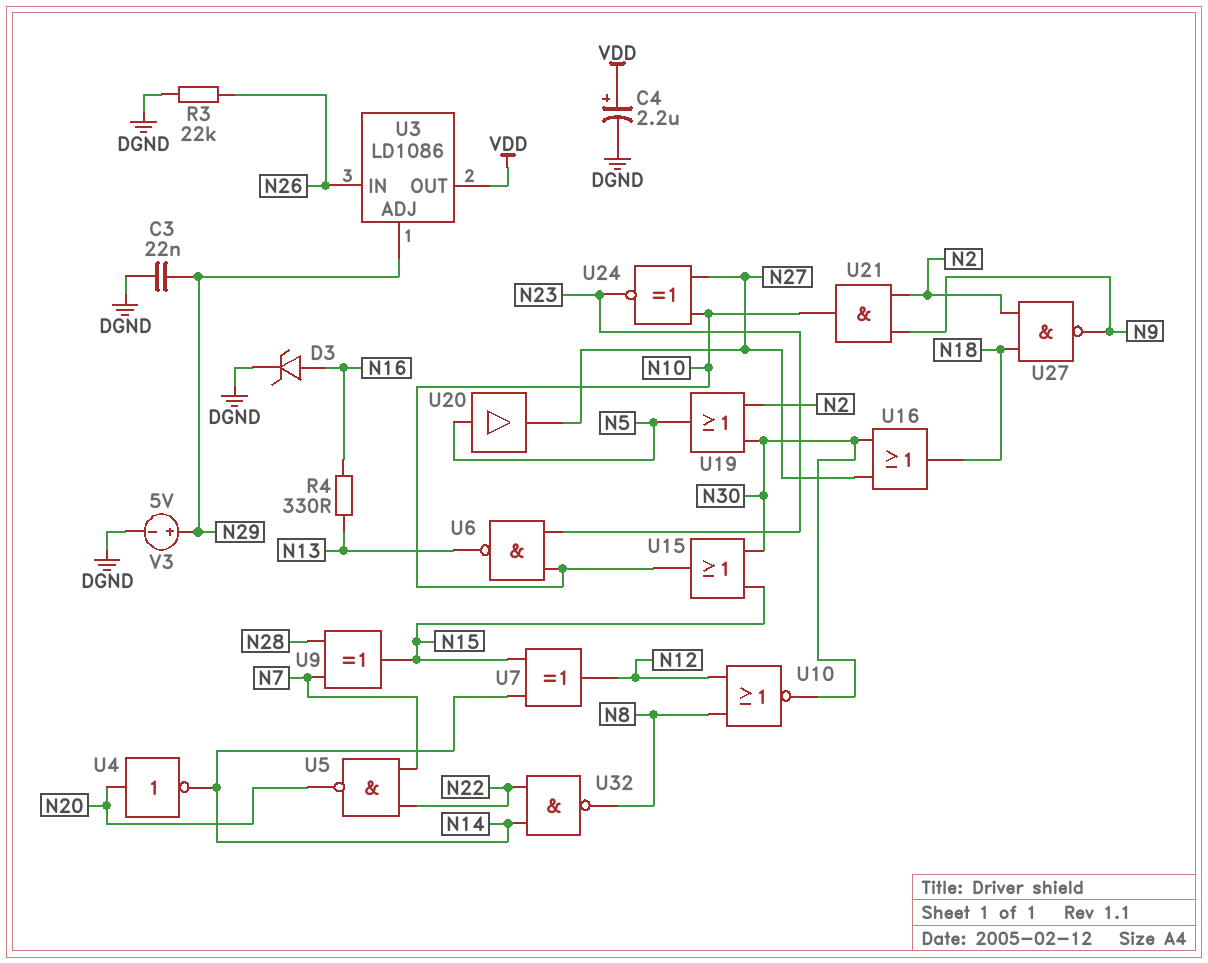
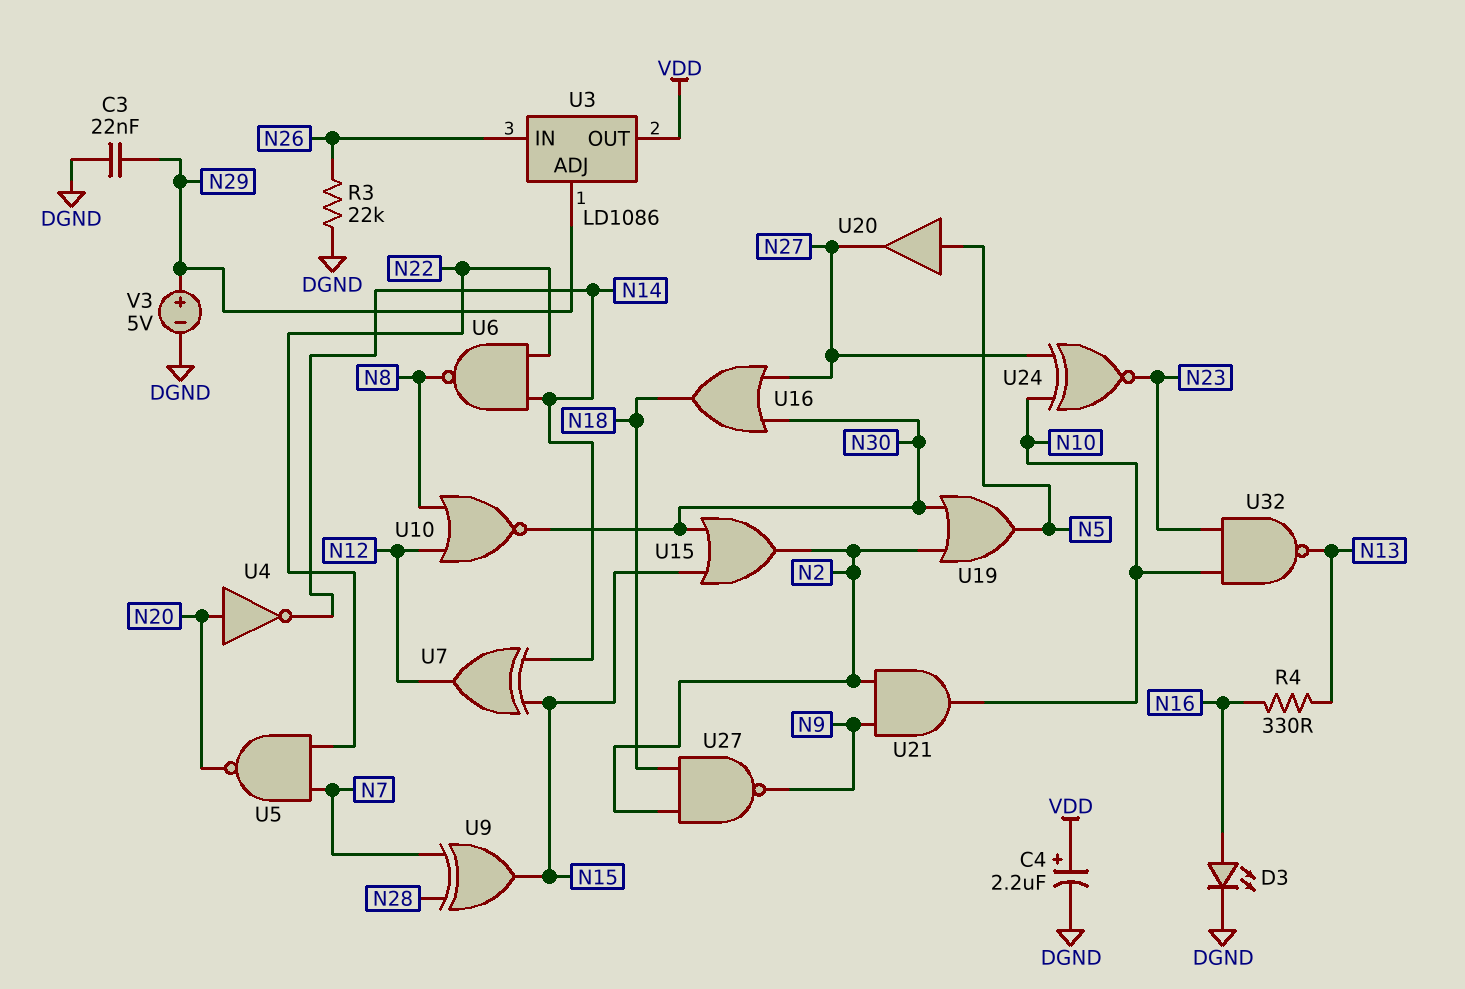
D3: zener (A N16, K DGND) -> LED (A N16, K DGND)
U6: NAND (in N10, in N23, out N13) -> NAND (in N14, in N22, out N8)
U15: OR (in N15, in N30, out N10) -> OR (in N15, in N30, out N2)
U32: NAND (in N14, in N22, out N8) -> NAND (in N10, in N23, out N13)

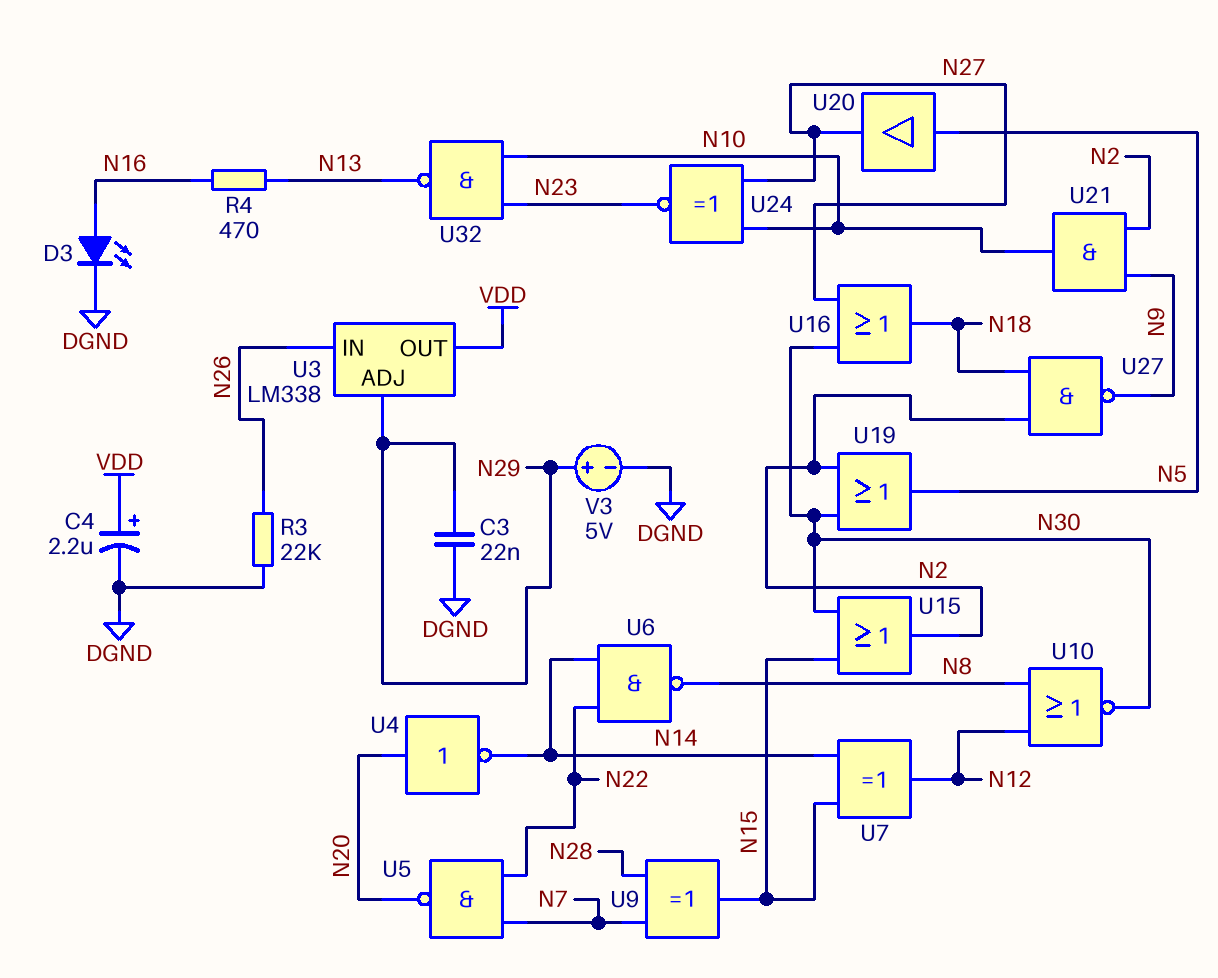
R4: 330 (N13, N16) -> 470 (N13, N16)
U3: LD1086 -> LM338

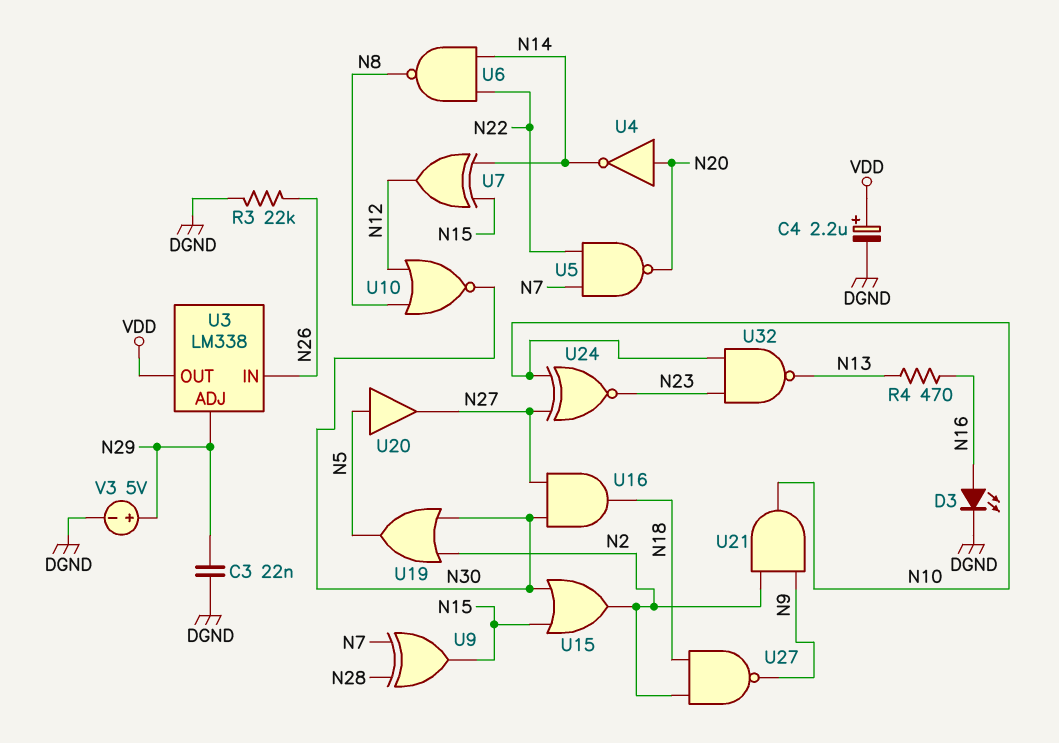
U16: OR (in N27, in N30, out N18) -> AND (in N27, in N30, out N18)

